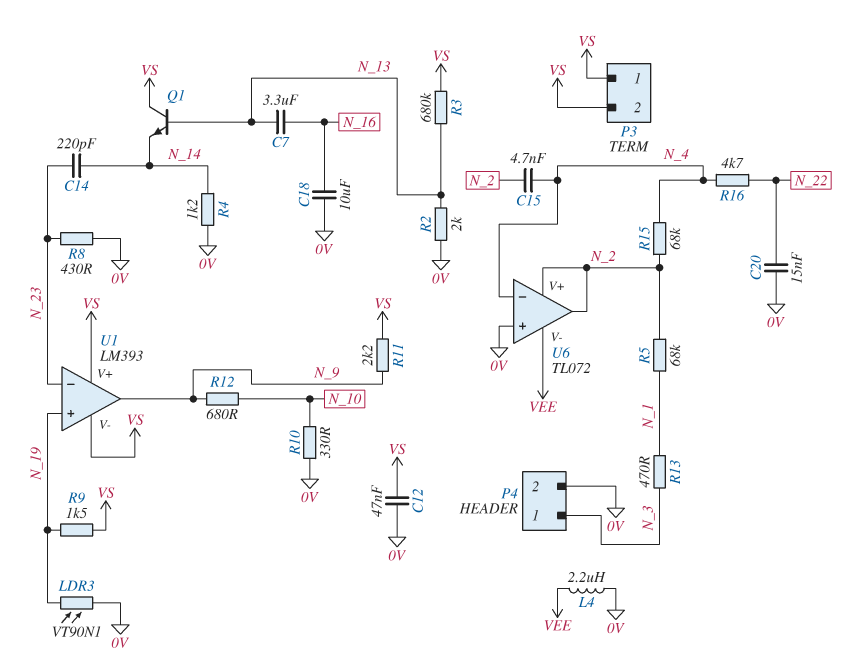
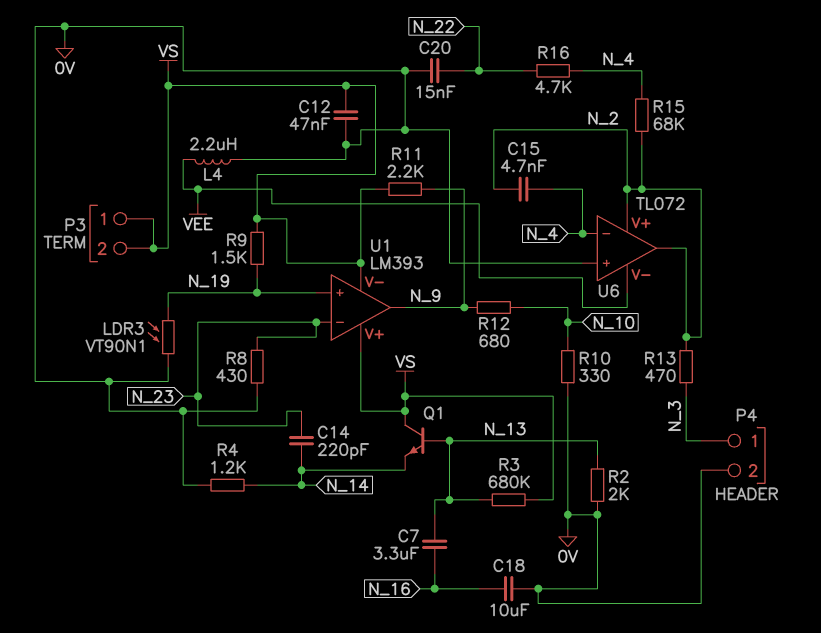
R5: 68k (N_1, N_2) -> none
R13: 470 (N_1, N_3) -> 470 (N_2, N_3)

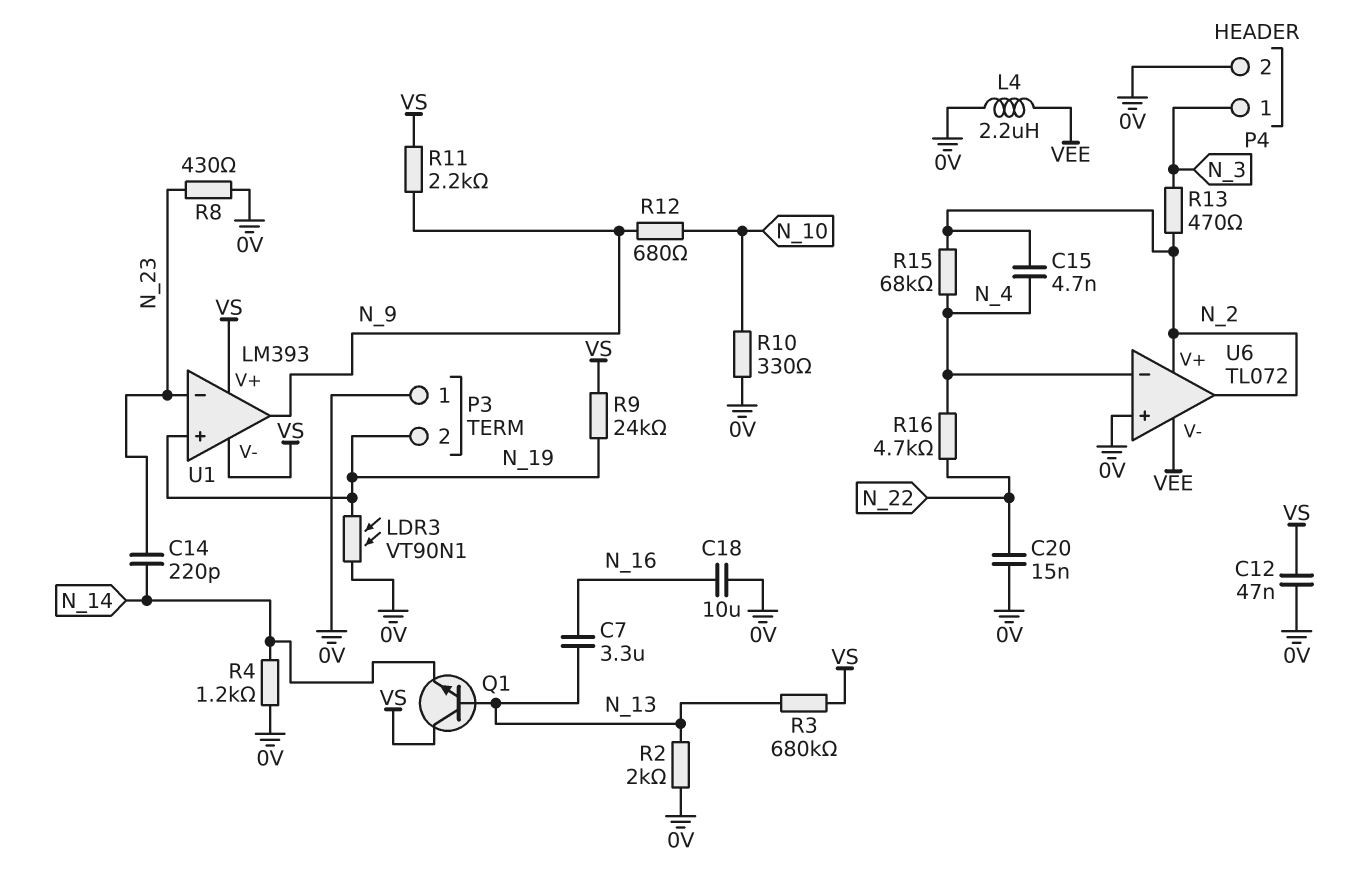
P3 pin 1: VS -> 0V
P3 pin 2: VS -> N_19
R9: 1.5k (N_19, VS) -> 24k (N_19, VS)

